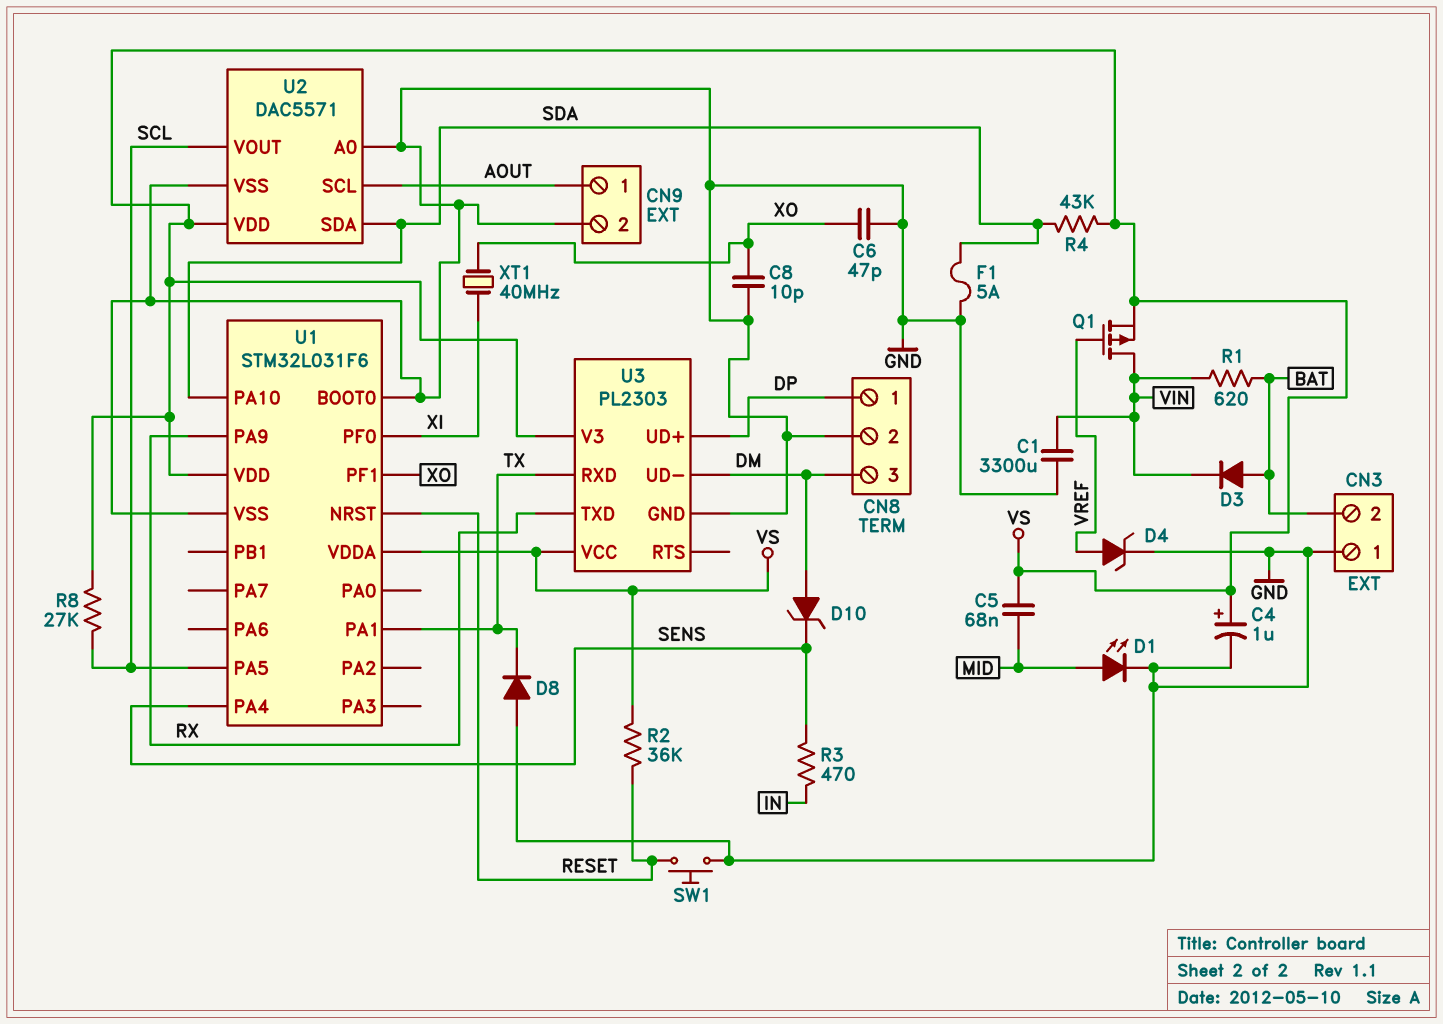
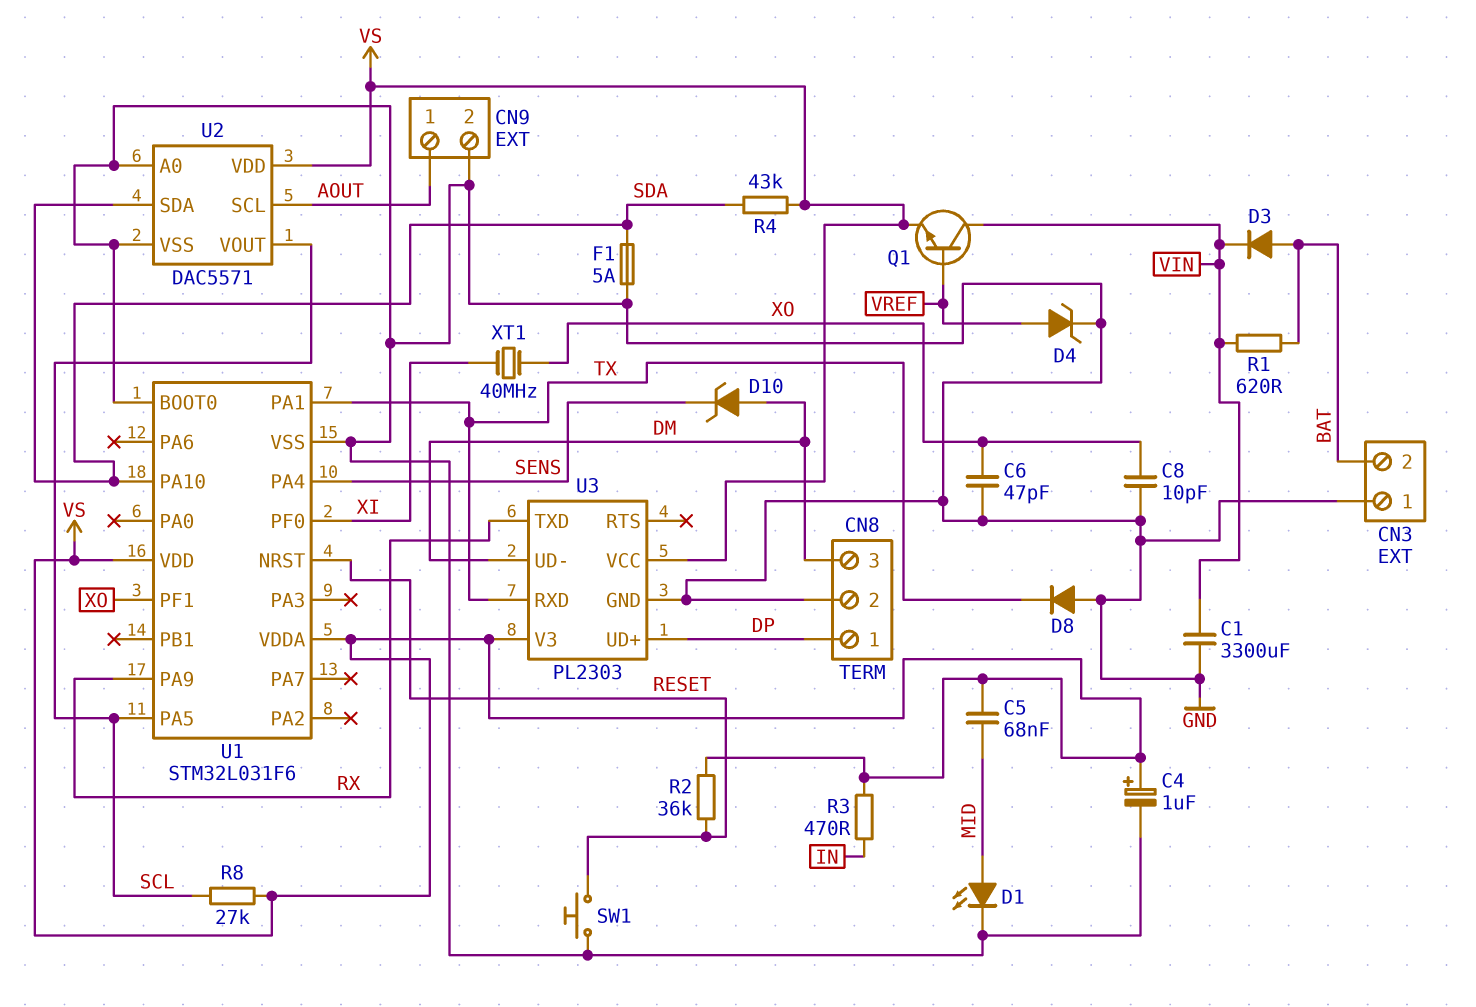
Q1: PMOS (G VREF, D VIN, S VS) -> NPN (B VREF, C VIN, E VS)
R3: 470 (IN, SENS) -> 470 (IN, VS)

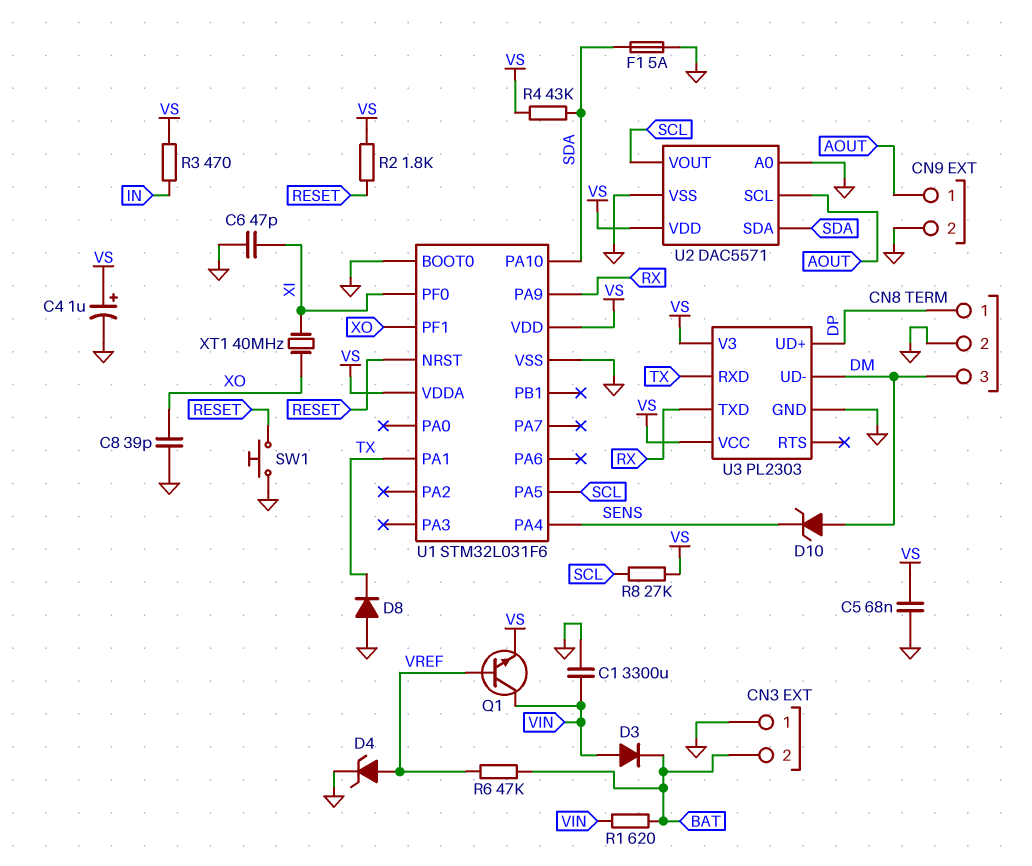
C5: 68nF (MID, VS) -> 68nF (GND, VS)
C6: 47pF (GND, XO) -> 47pF (GND, XI)
C8: 10pF (GND, XO) -> 39pF (GND, XO)
D1: LED (A MID, K GND) -> none
D3: diode (A BAT, K VIN) -> diode (A VIN, K BAT)
R2: 36k (RESET, VS) -> 1.8k (RESET, VS)
R6: none -> 47k (BAT, VREF)

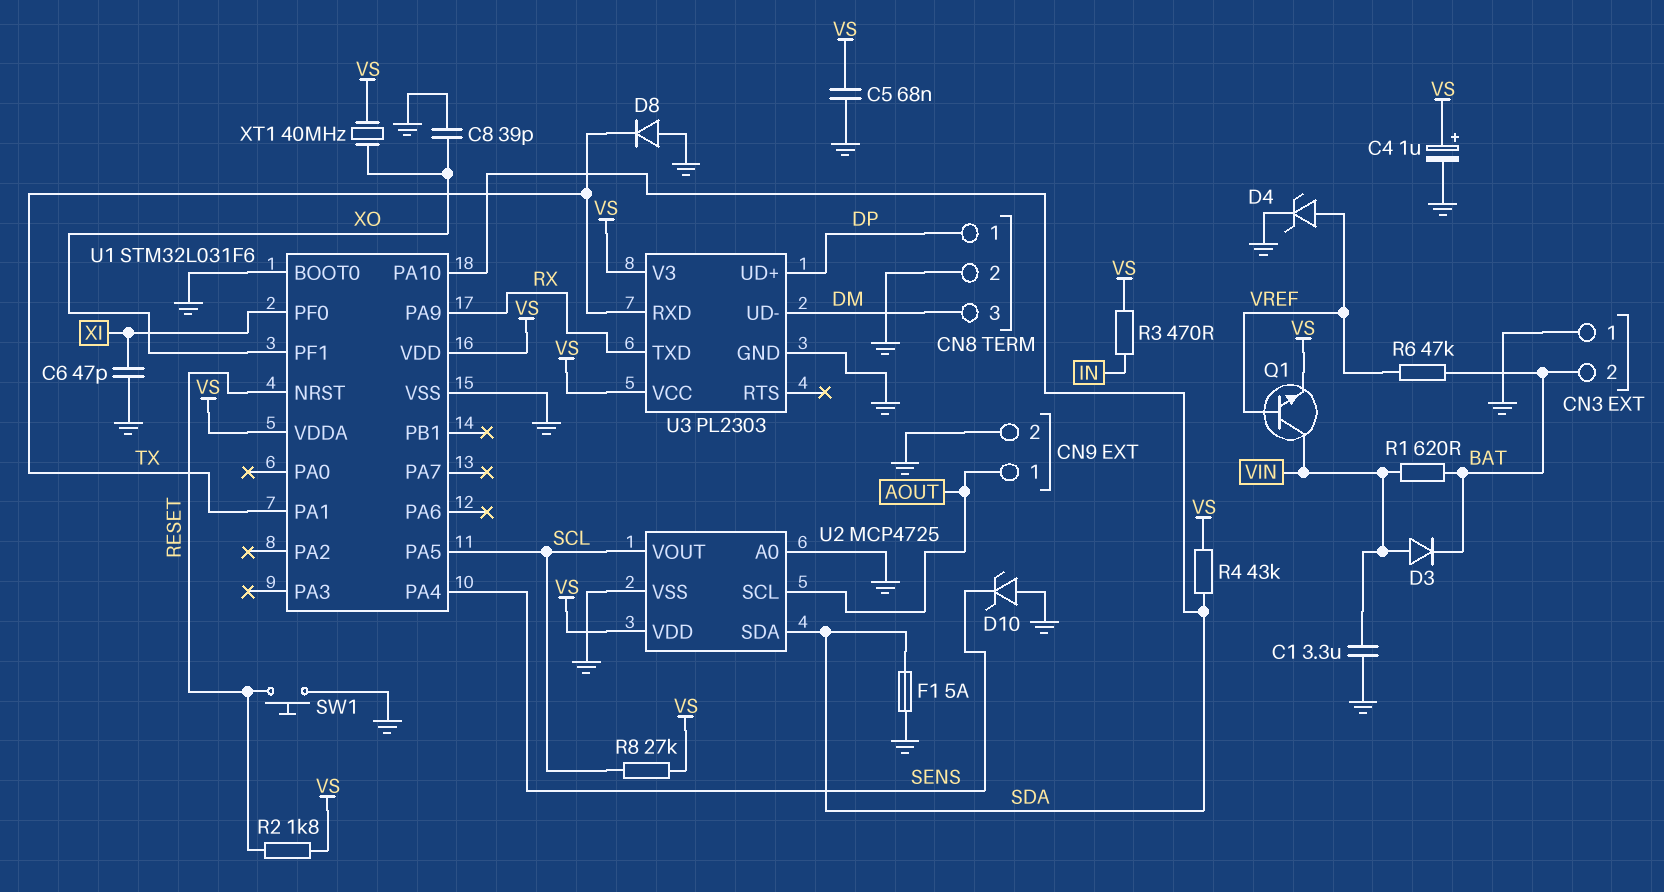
C1: 3300uF (GND, VIN) -> 3.3uF (GND, VIN)
D10: zener (A DM, K SENS) -> zener (A GND, K SENS)
U2: DAC5571 -> MCP4725
XT1: 40MHz (XI, XO) -> 40MHz (VS, XO)

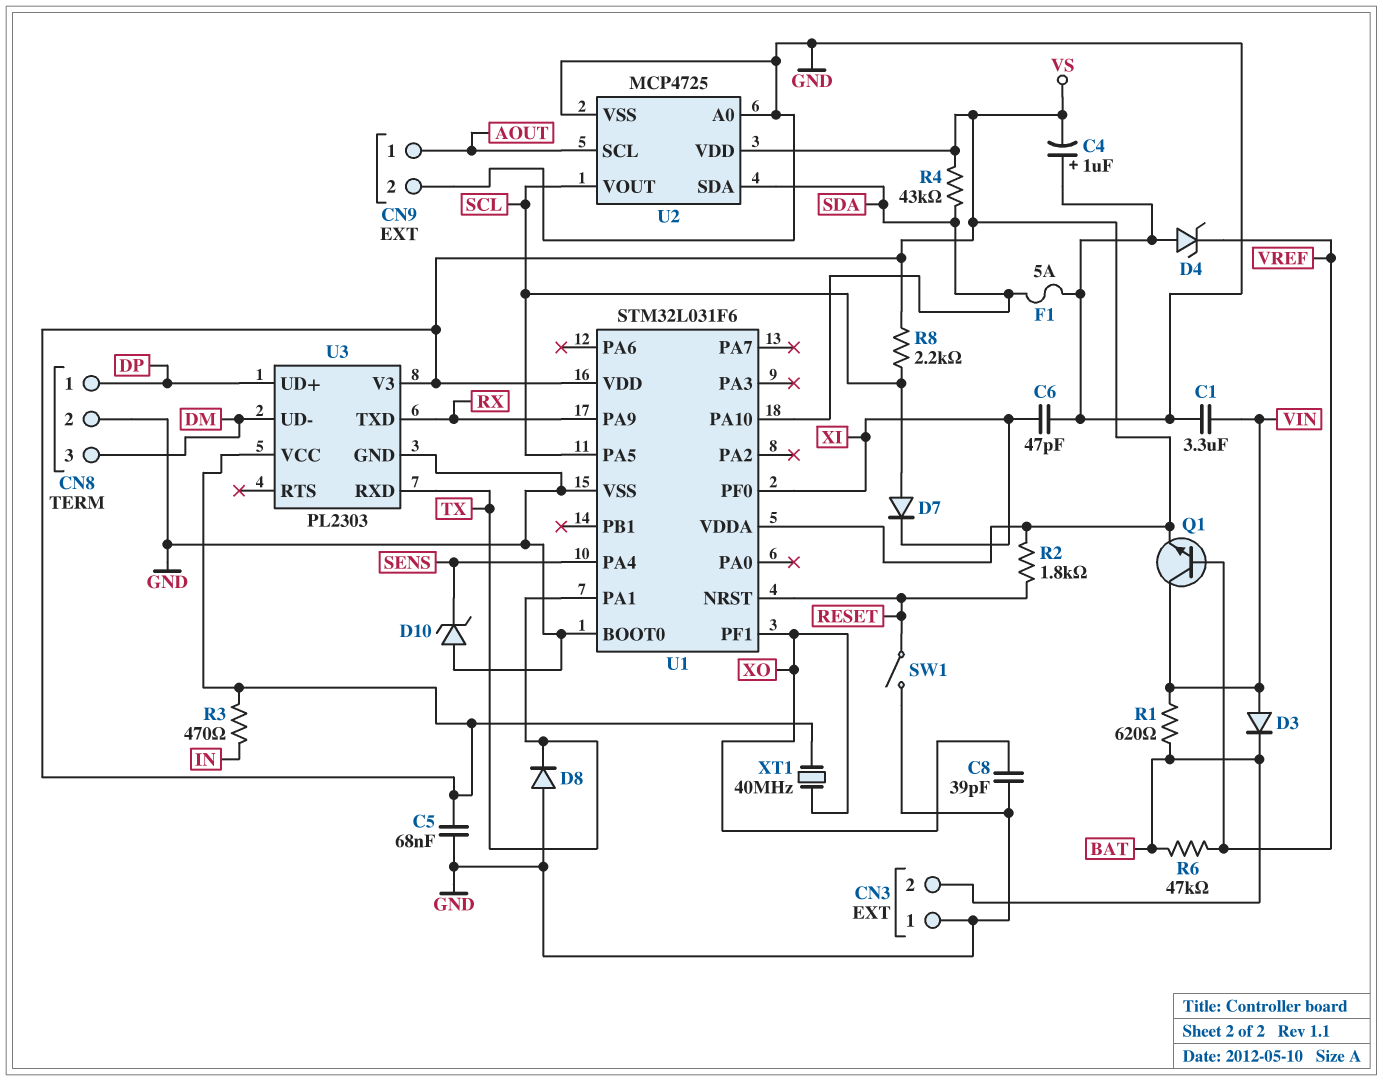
C4: 1uF (plus VS, minus GND) -> 1uF (plus GND, minus VS)
D4: zener (A VREF, K GND) -> zener (A GND, K VREF)
D7: none -> diode (A SCL, K XI)
R8: 27k (SCL, VS) -> 2.2k (SCL, VS)
SW1: button (GND, RESET) -> switch (GND, RESET)

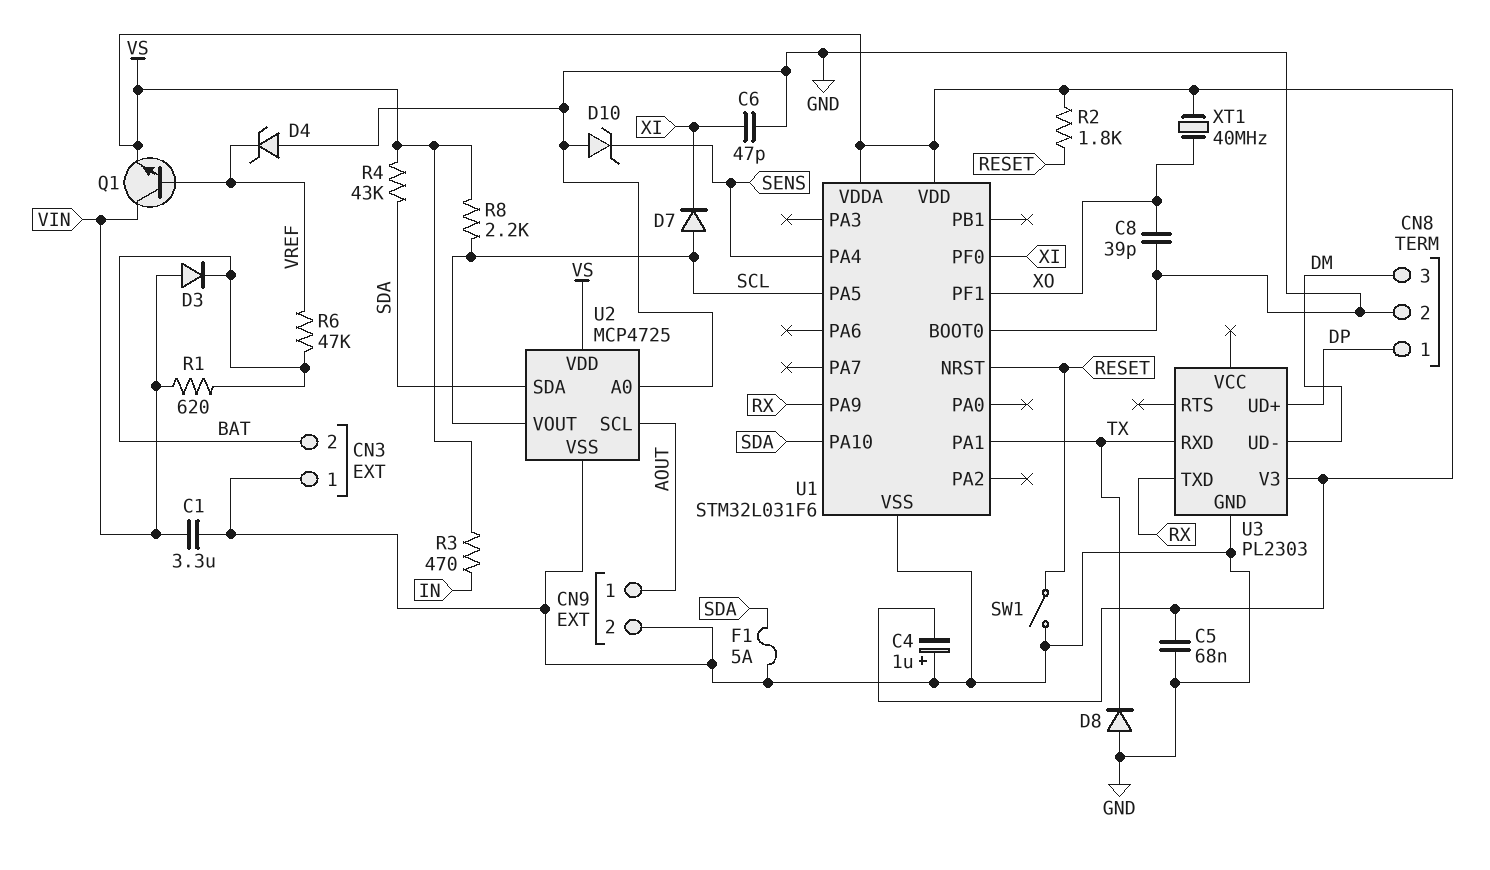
U3 pin VCC: VS -> none

